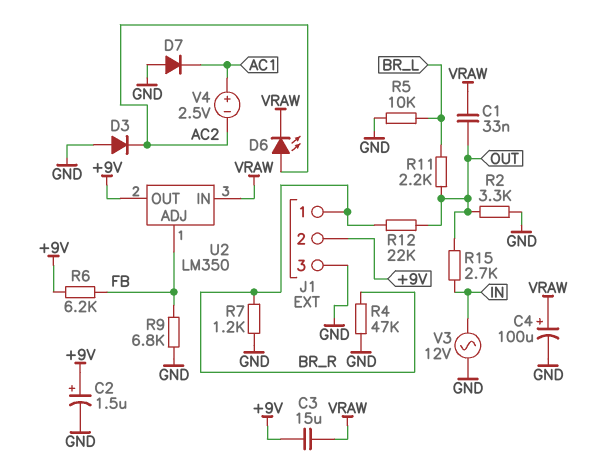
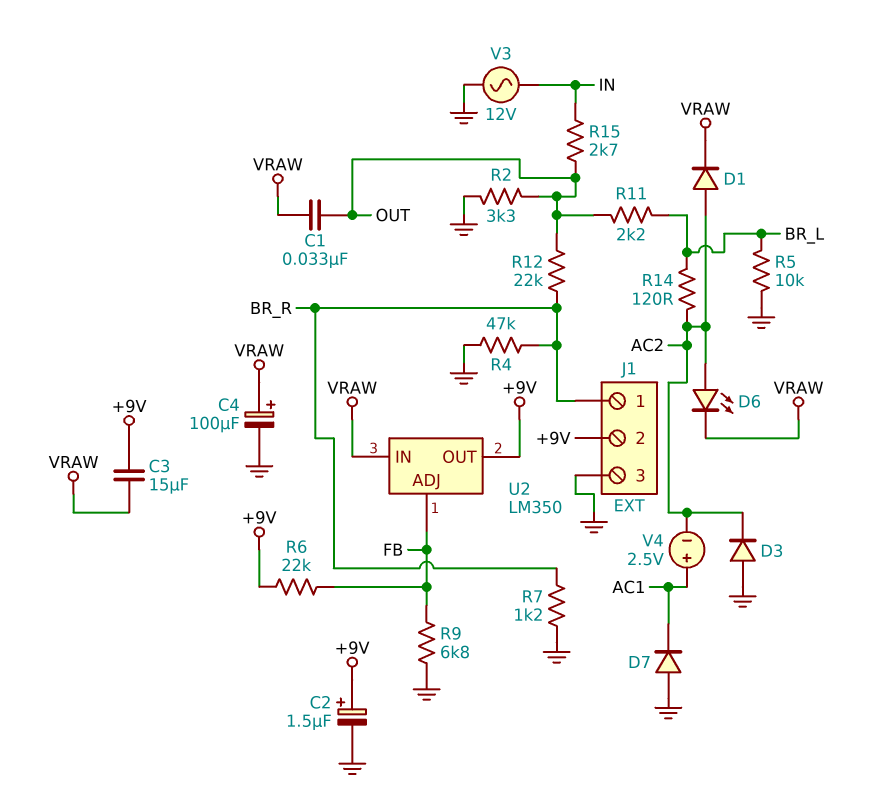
D1: none -> diode (A AC2, K VRAW)
R6: 6.2k (+9V, FB) -> 22k (+9V, FB)
R14: none -> 120 (AC2, BR_L)

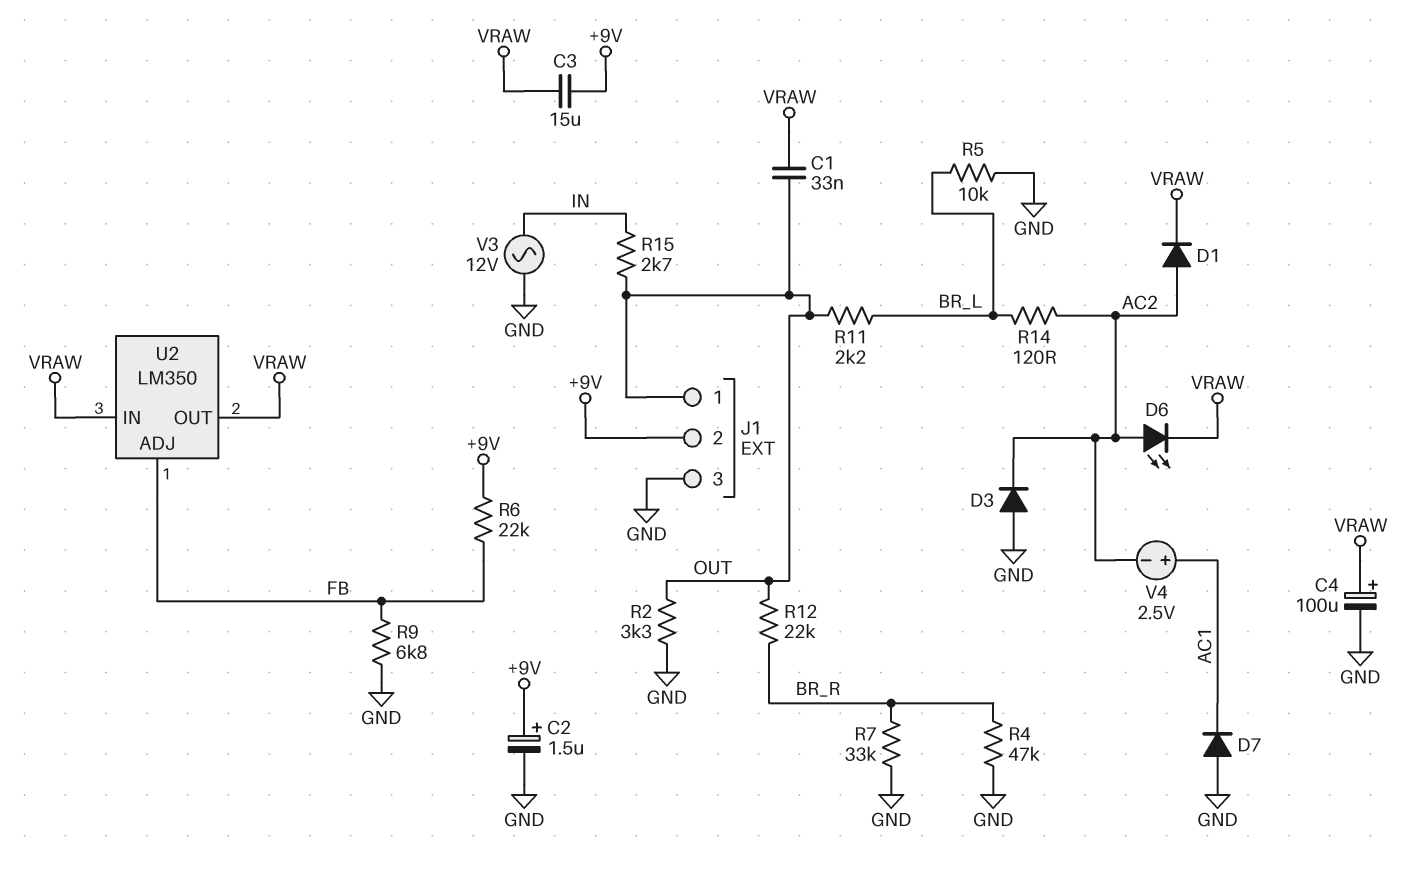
J1 pin 1: BR_R -> OUT
R7: 1.2k (BR_R, GND) -> 33k (BR_R, GND)
U2 pin OUT: +9V -> VRAW

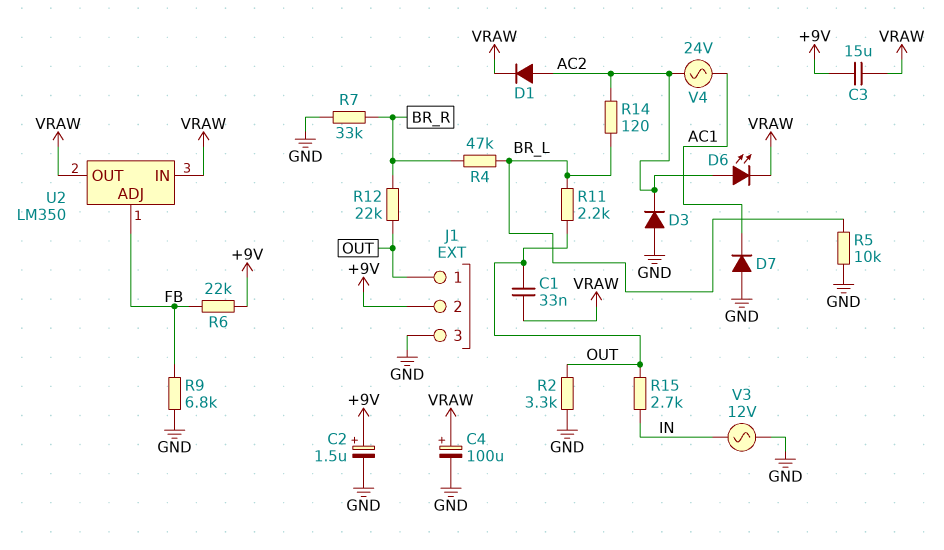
R4: 47k (BR_R, GND) -> 47k (BR_L, BR_R)
V4: 2.5V (plus AC1, minus AC2) -> AC 24V (AC1, AC2)

